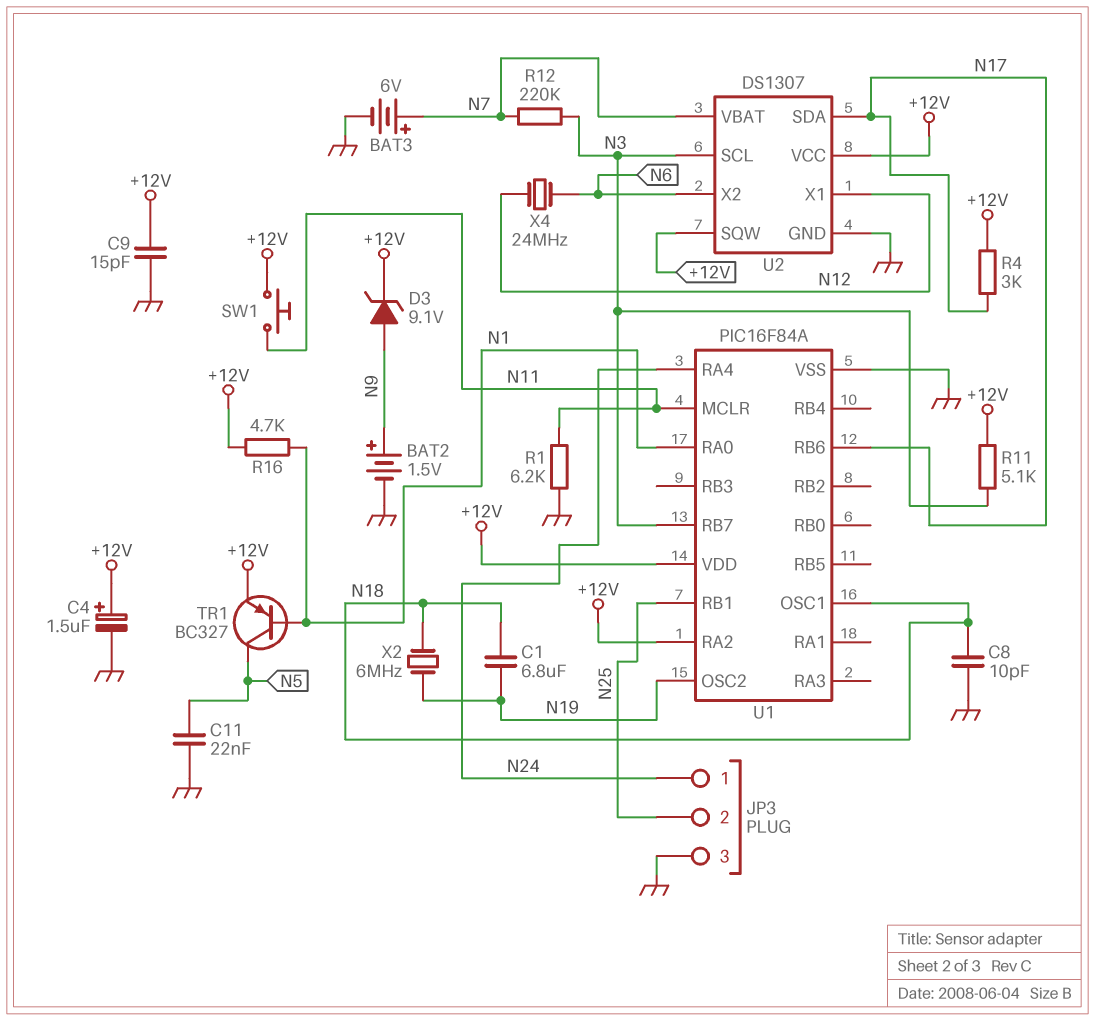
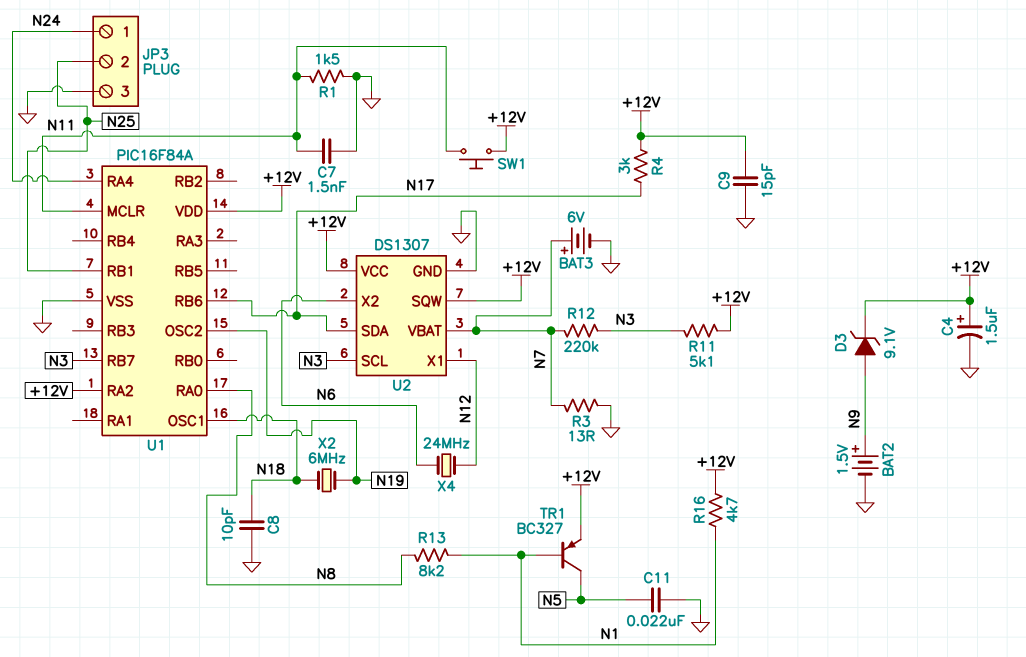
C1: 6.8uF (N18, N19) -> none
C7: none -> 1.5nF (GND, N11)
R1: 6.2k (GND, N11) -> 1.5k (GND, N11)
R3: none -> 13 (GND, N7)
R13: none -> 8.2k (N1, N8)
U1 pin RA0: N1 -> N8

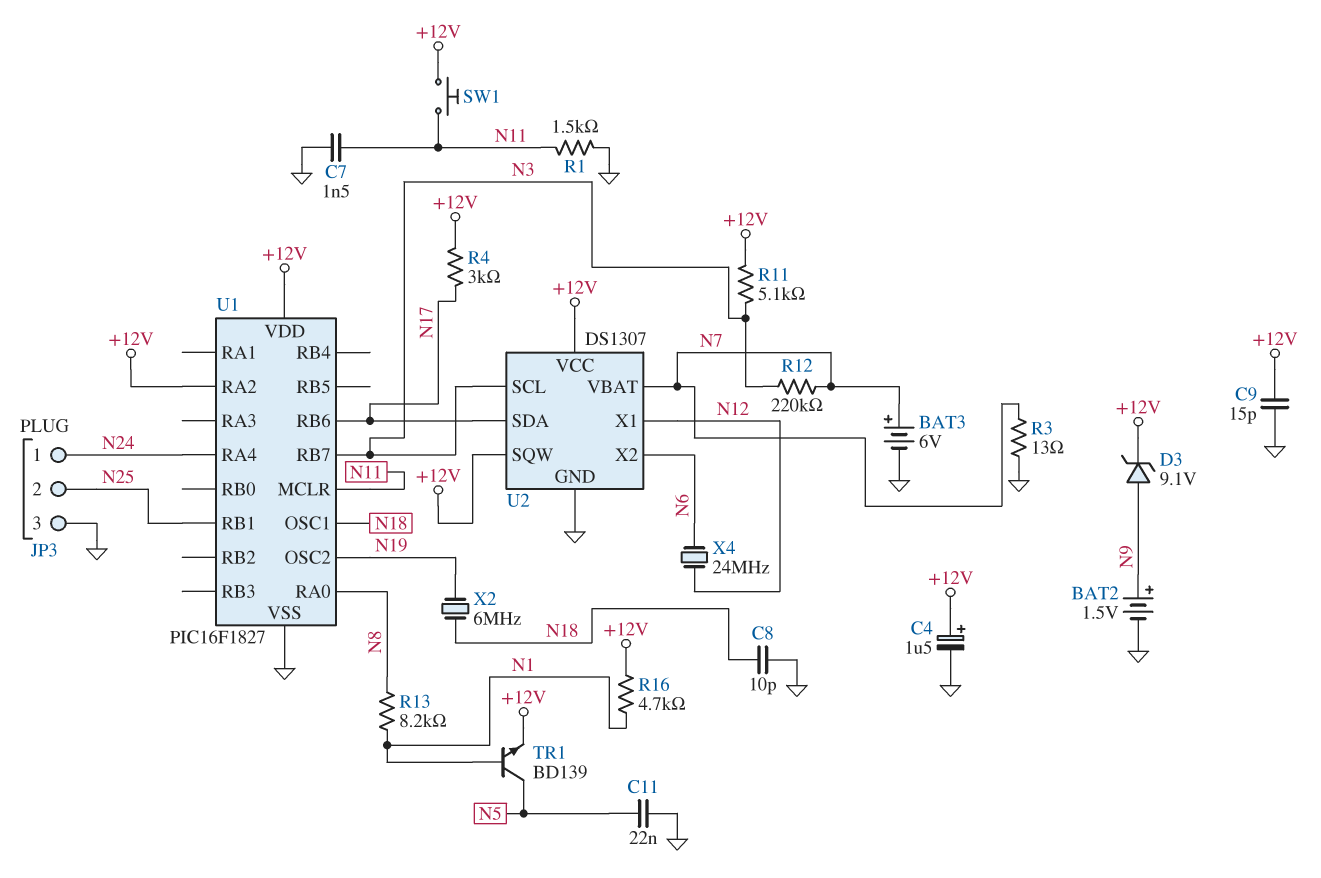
TR1: PNP BC327 (B N1, C N5, E +12V) -> NPN BD139 (B N1, C N5, E +12V)
U1: PIC16F84A -> PIC16F1827

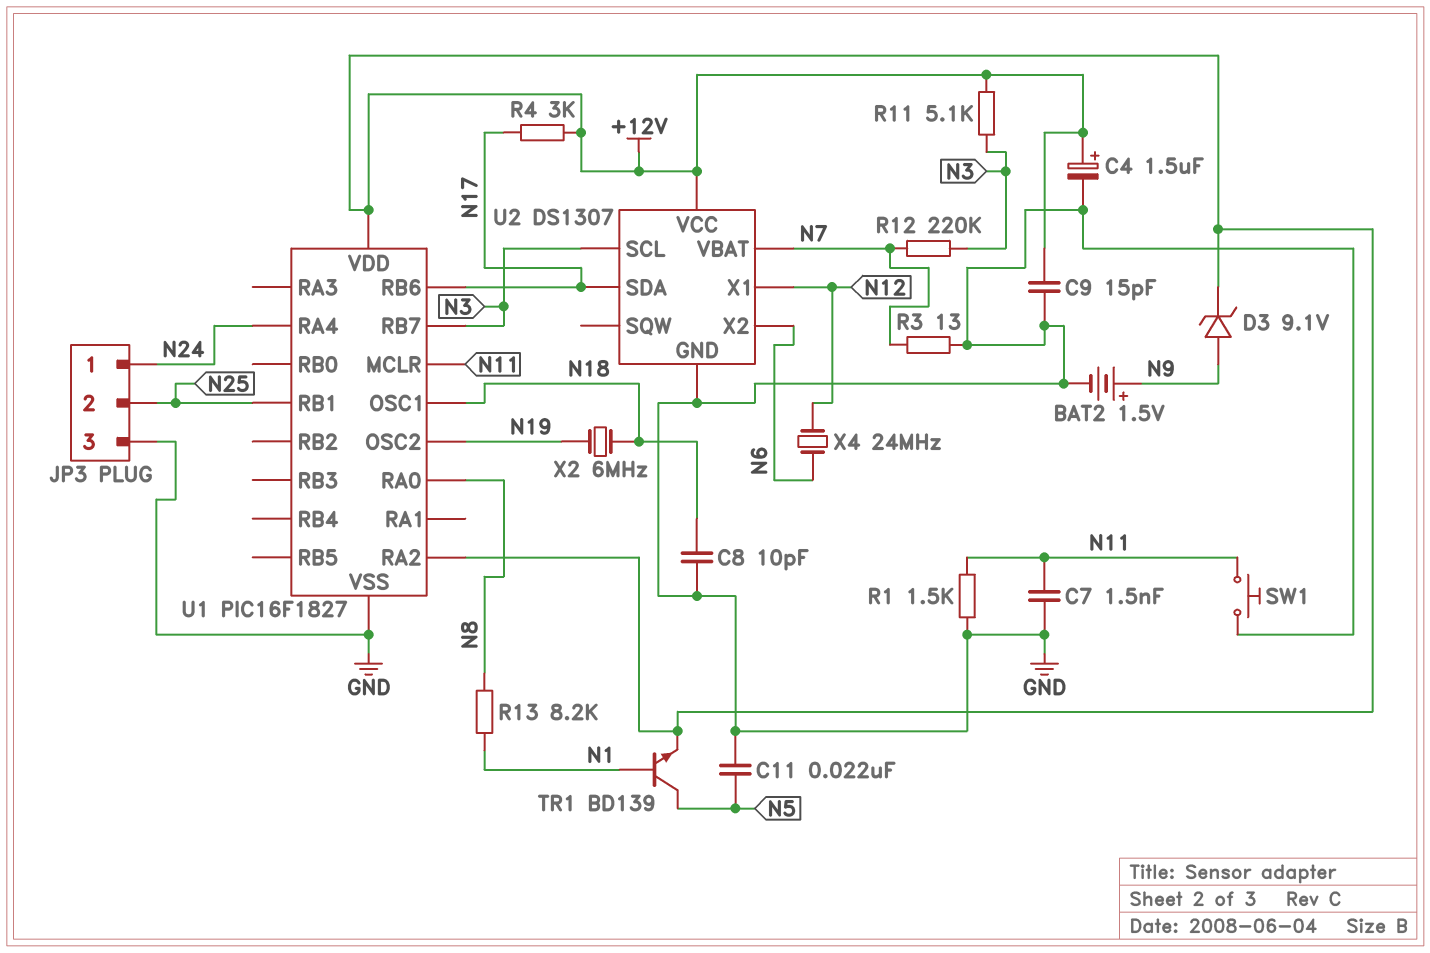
BAT3: 6V (plus N7, minus GND) -> none
R16: 4.7k (+12V, N1) -> none
SW1: button (+12V, N11) -> button (GND, N11)
U2 pin SQW: +12V -> none

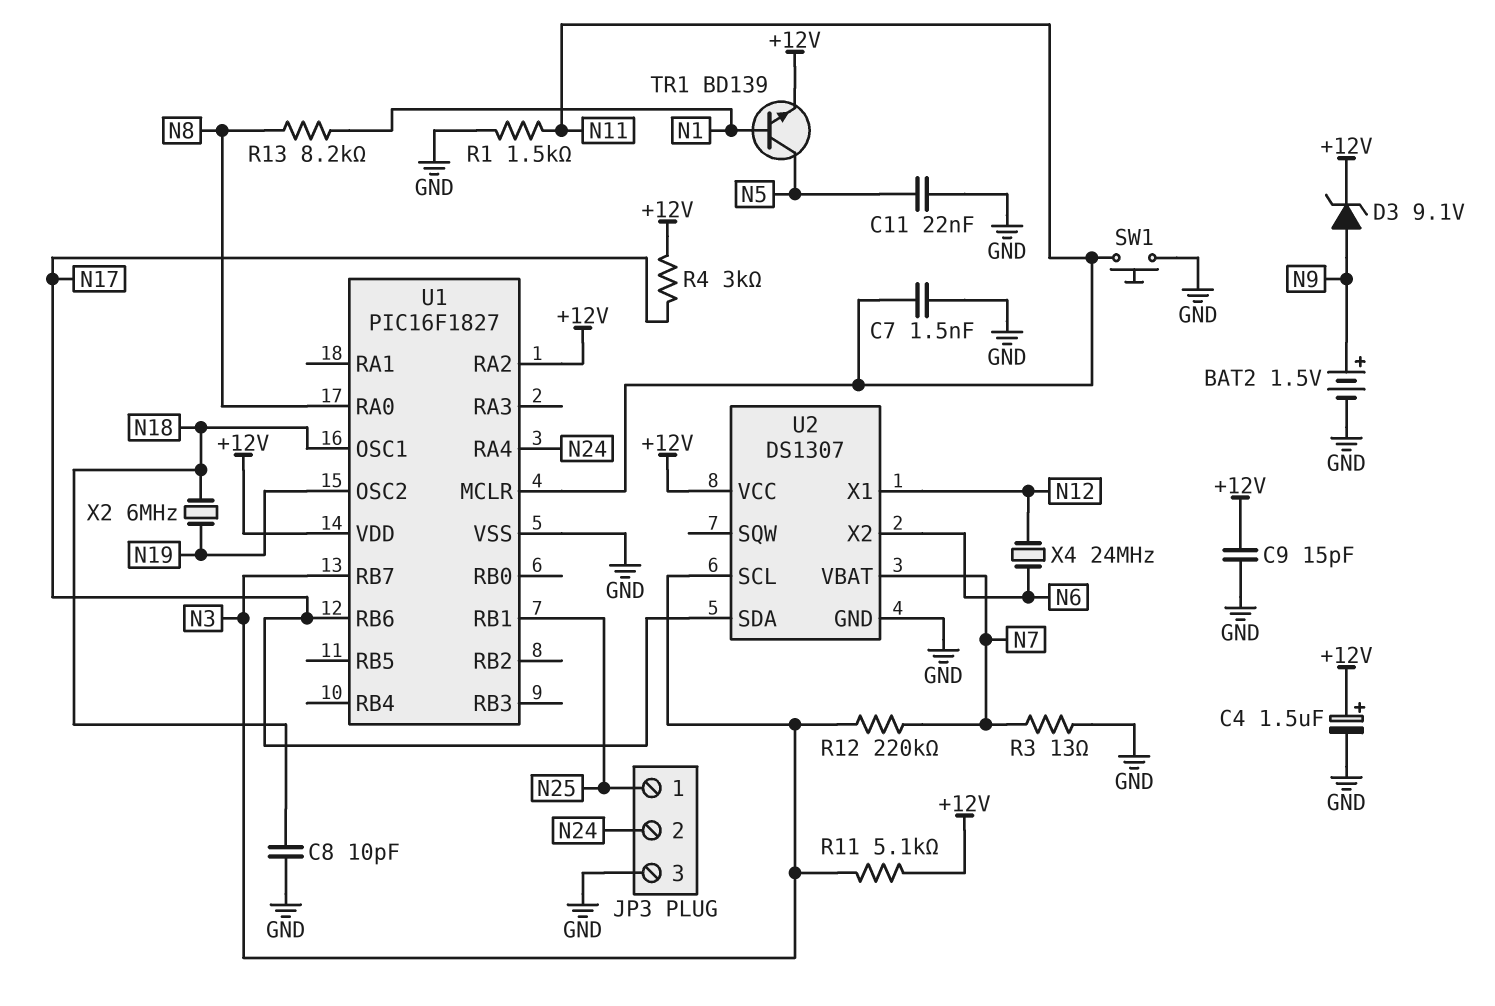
JP3 pin 1: N24 -> N25
JP3 pin 2: N25 -> N24

